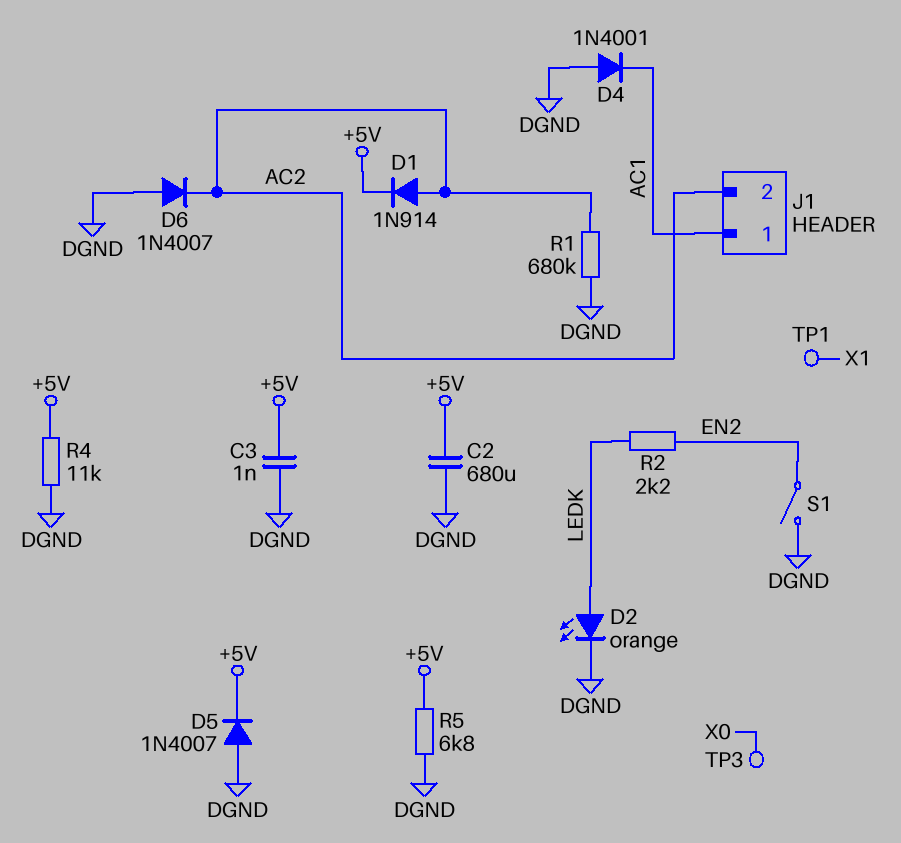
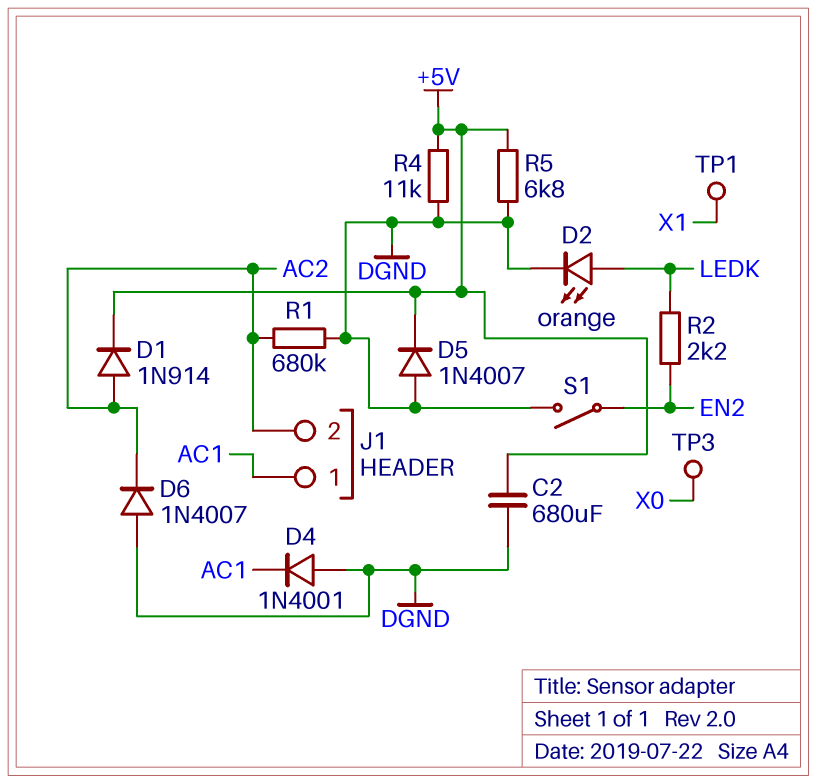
C3: 1nF (+5V, DGND) -> none

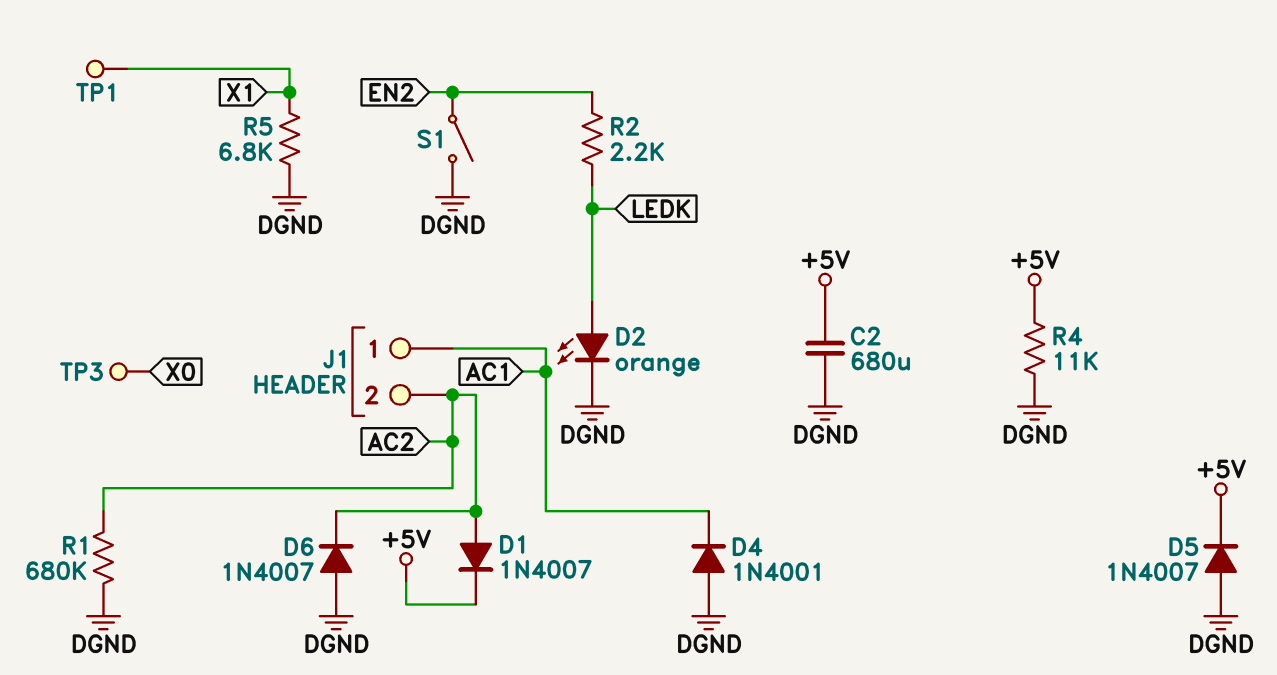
D1: diode 1N914 (A AC2, K +5V) -> diode 1N4007 (A AC2, K +5V)
R5: 6.8k (+5V, DGND) -> 6.8k (DGND, X1)

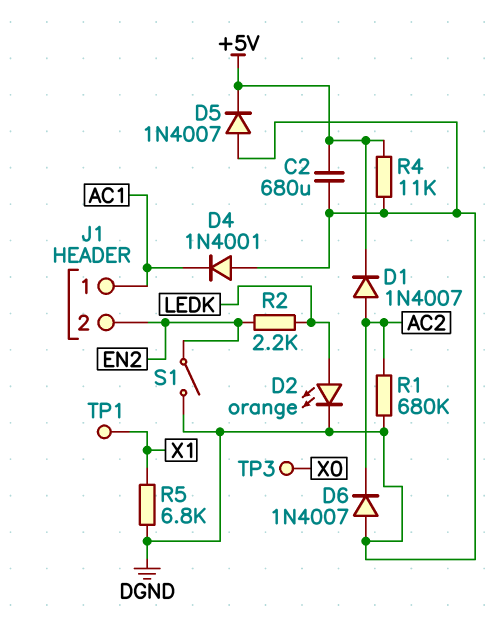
J1 pin 2: AC2 -> EN2

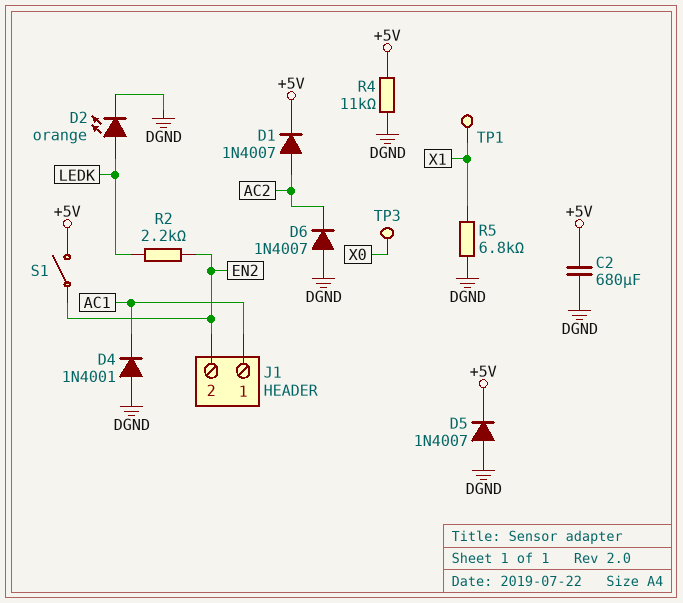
R1: 680k (AC2, DGND) -> none
S1: switch (DGND, EN2) -> switch (+5V, EN2)

